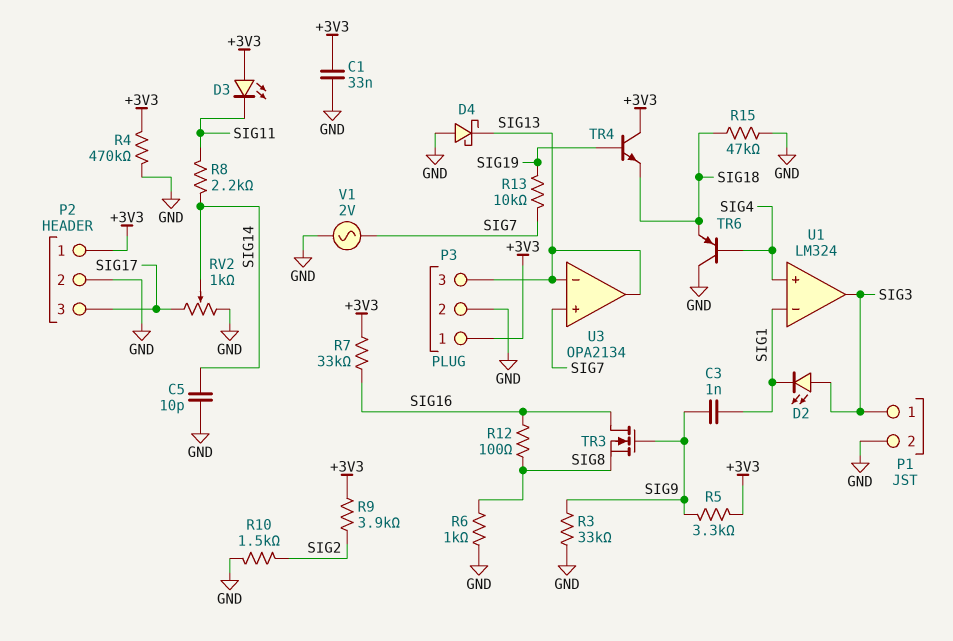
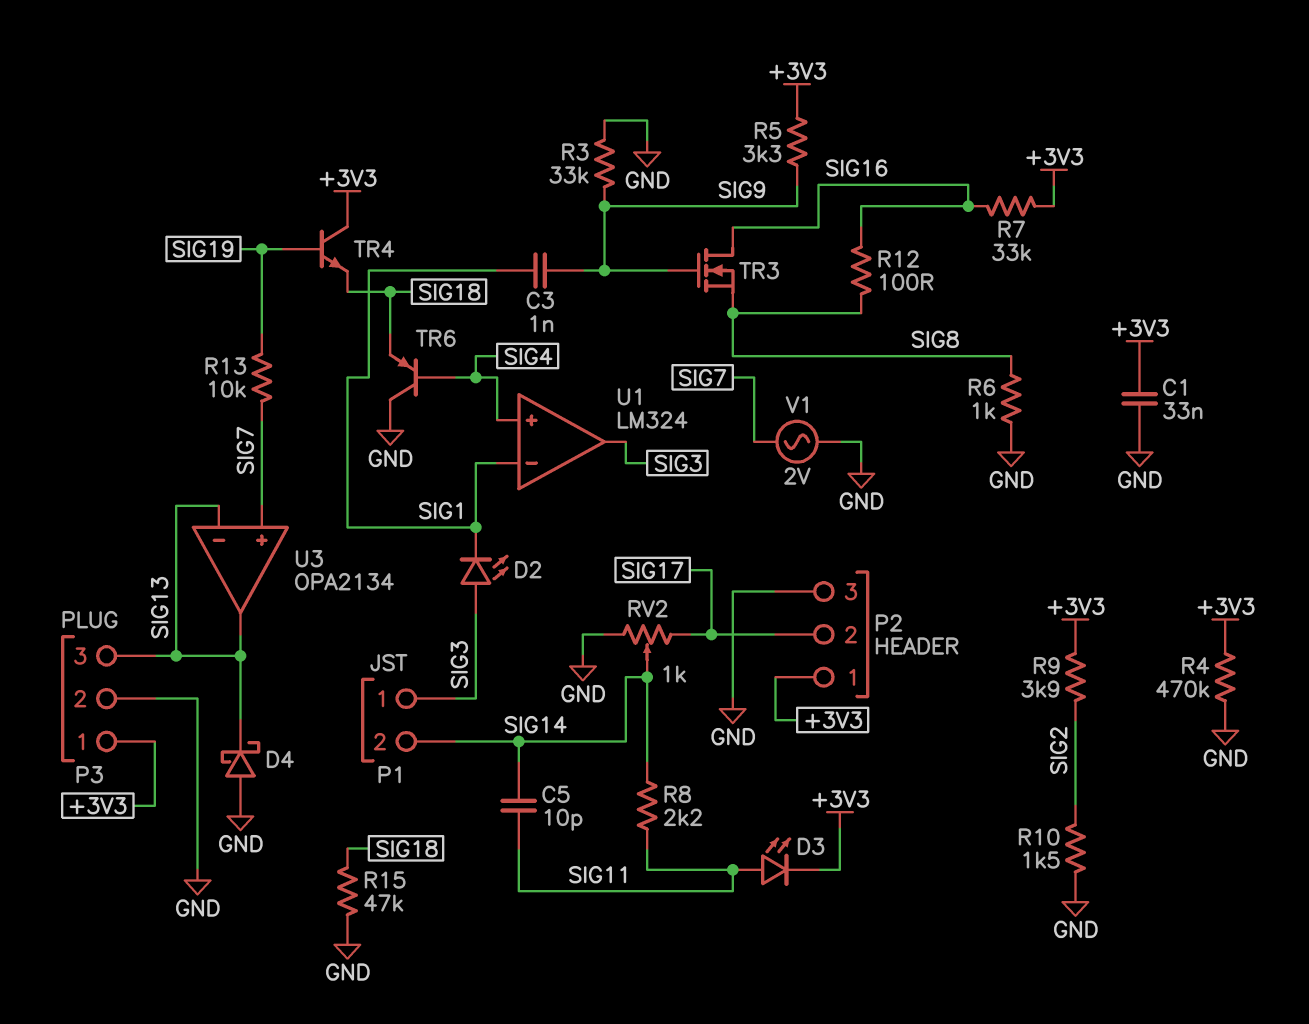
C5: 10pF (GND, SIG14) -> 10pF (SIG11, SIG14)
D3: LED (A +3V3, K SIG11) -> LED (A SIG11, K +3V3)
P1 pin 2: GND -> SIG14
P2 pin 2: GND -> SIG17
P2 pin 3: SIG17 -> GND

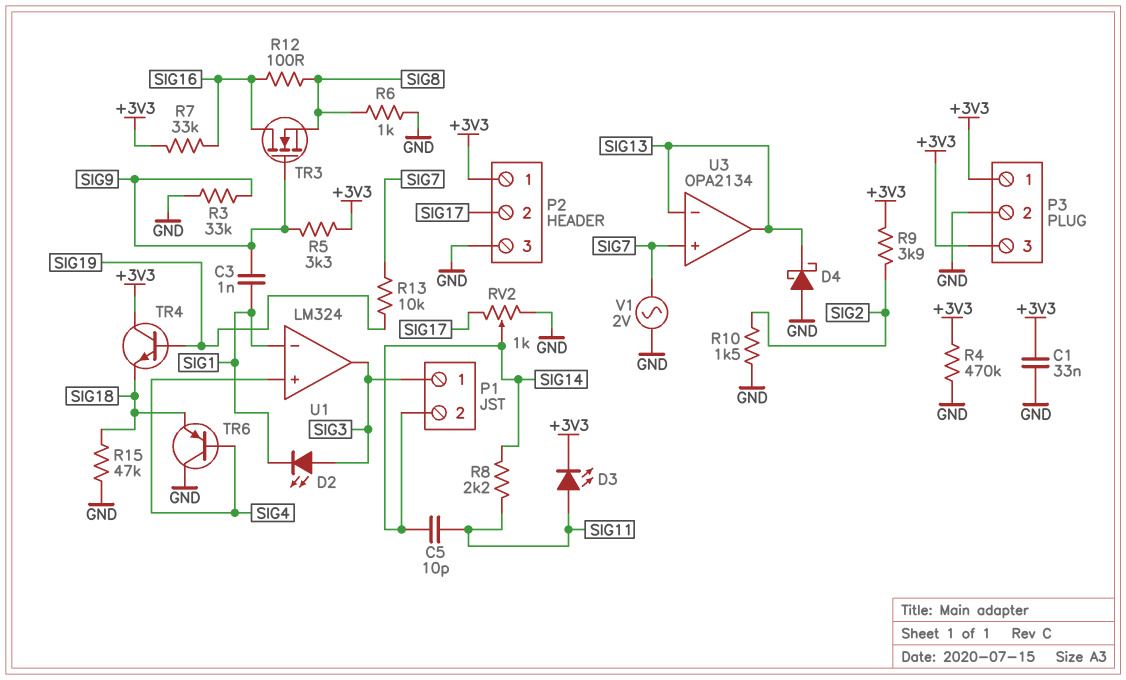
P3 pin 3: SIG13 -> +3V3

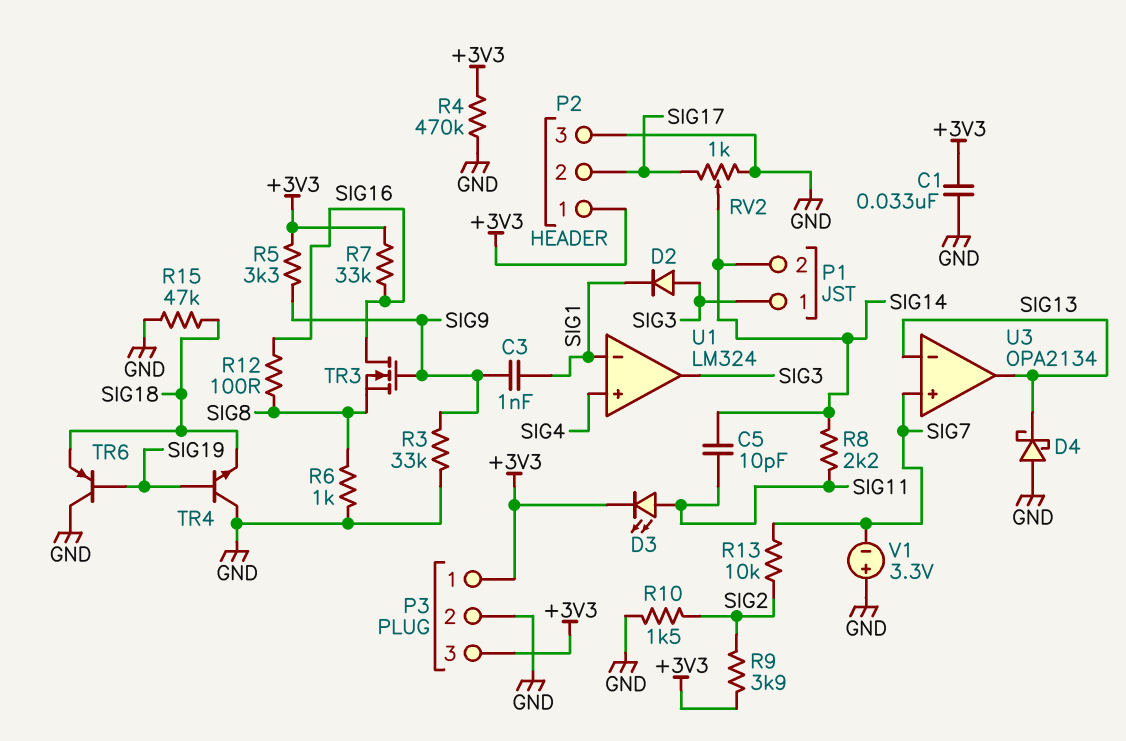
D2: LED (A SIG3, K SIG1) -> diode (A SIG3, K SIG1)
R13: 10k (SIG7, SIG19) -> 10k (SIG2, SIG7)
TR4: NPN (B SIG19, C +3V3, E SIG18) -> NPN (B SIG19, C GND, E SIG18)
TR6: PNP (B SIG4, C GND, E SIG18) -> PNP (B SIG19, C GND, E SIG18)
V1: AC 2V (GND, SIG7) -> 3.3V (plus GND, minus SIG7)

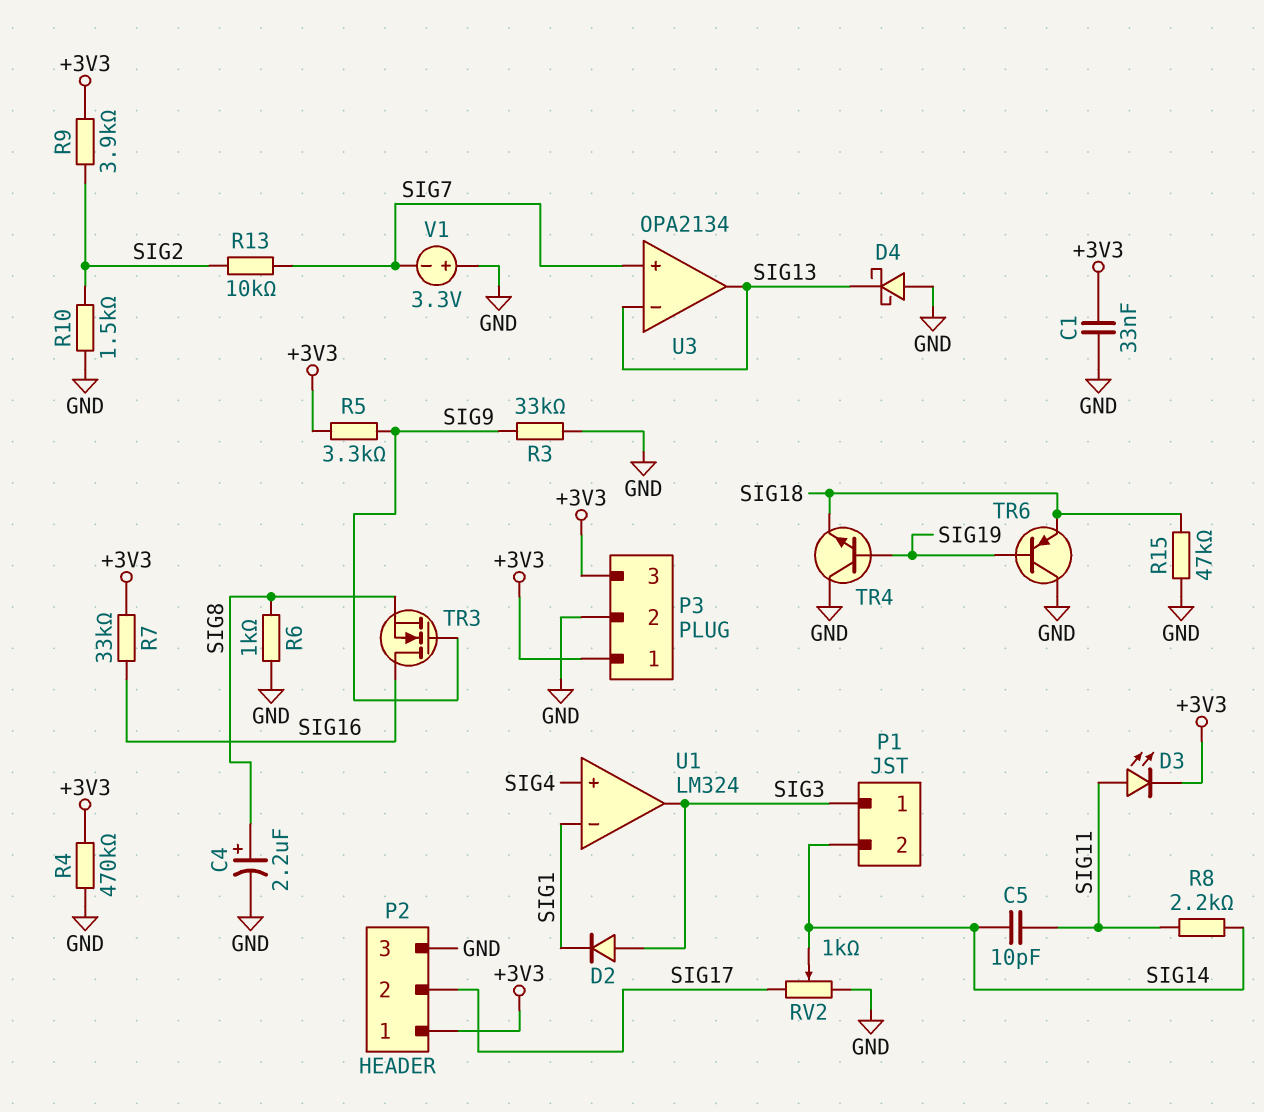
C3: 1nF (SIG1, SIG9) -> none
C4: none -> 2.2uF (plus SIG8, minus GND)
R12: 100 (SIG8, SIG16) -> none

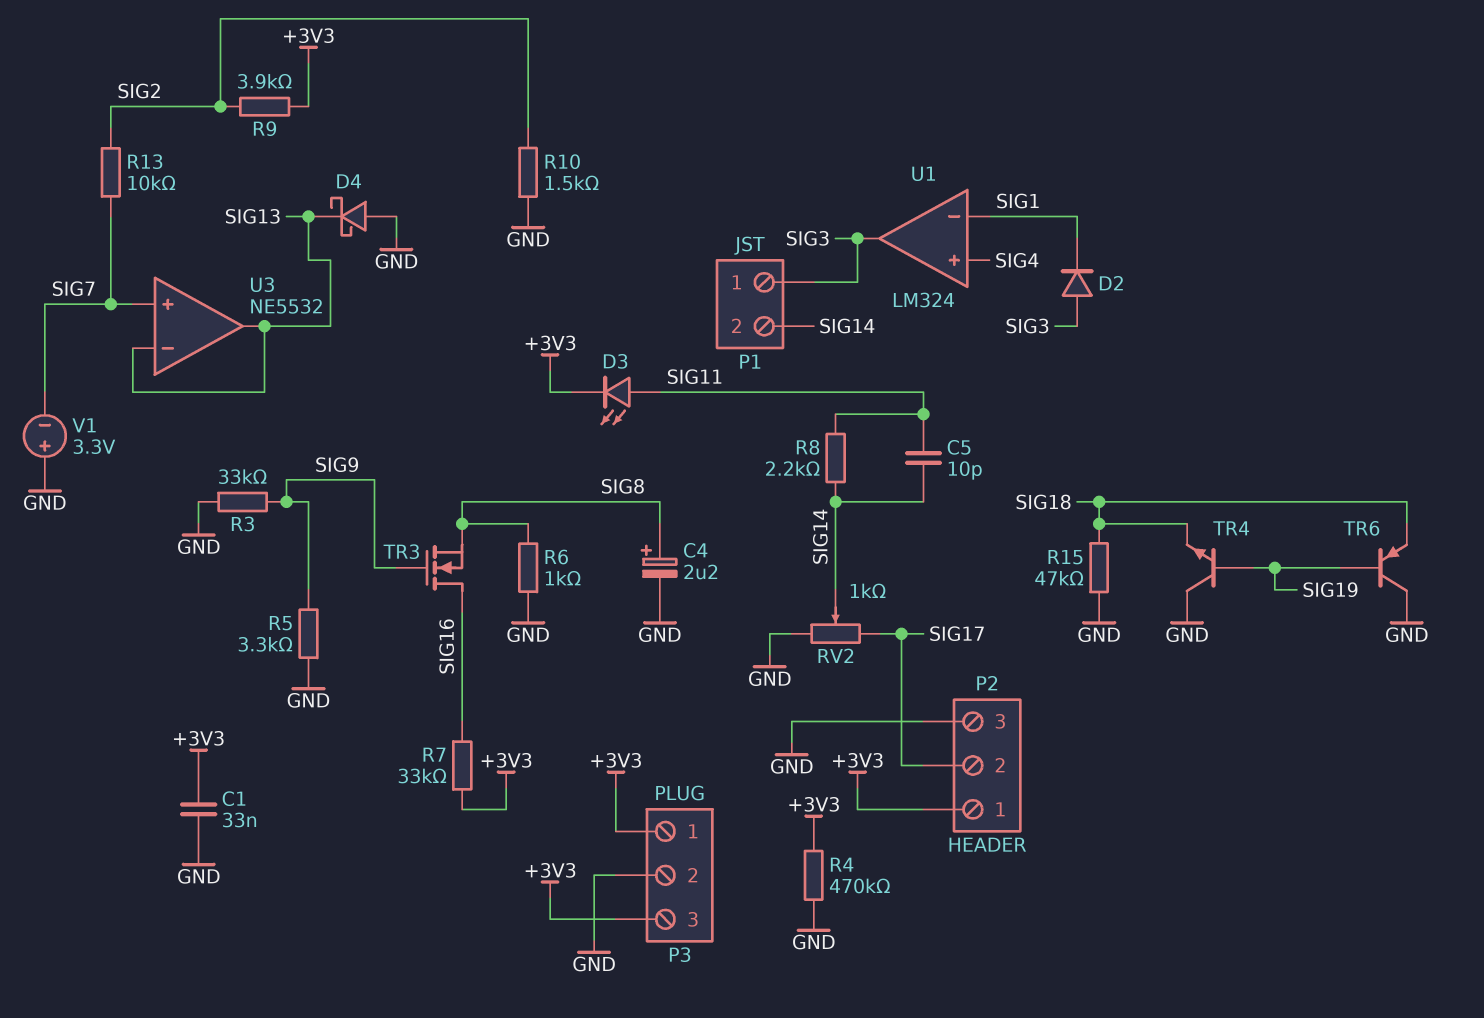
R5: 3.3k (+3V3, SIG9) -> 3.3k (GND, SIG9)
U3: OPA2134 -> NE5532

